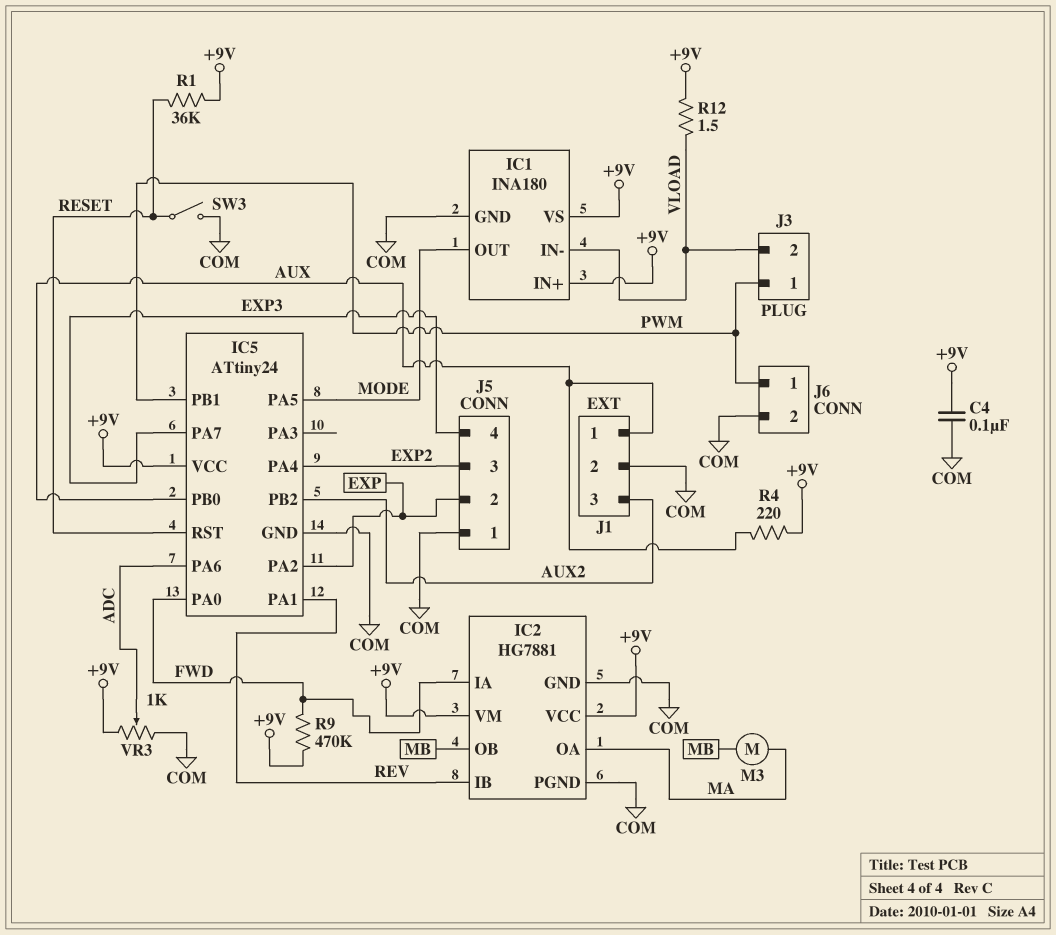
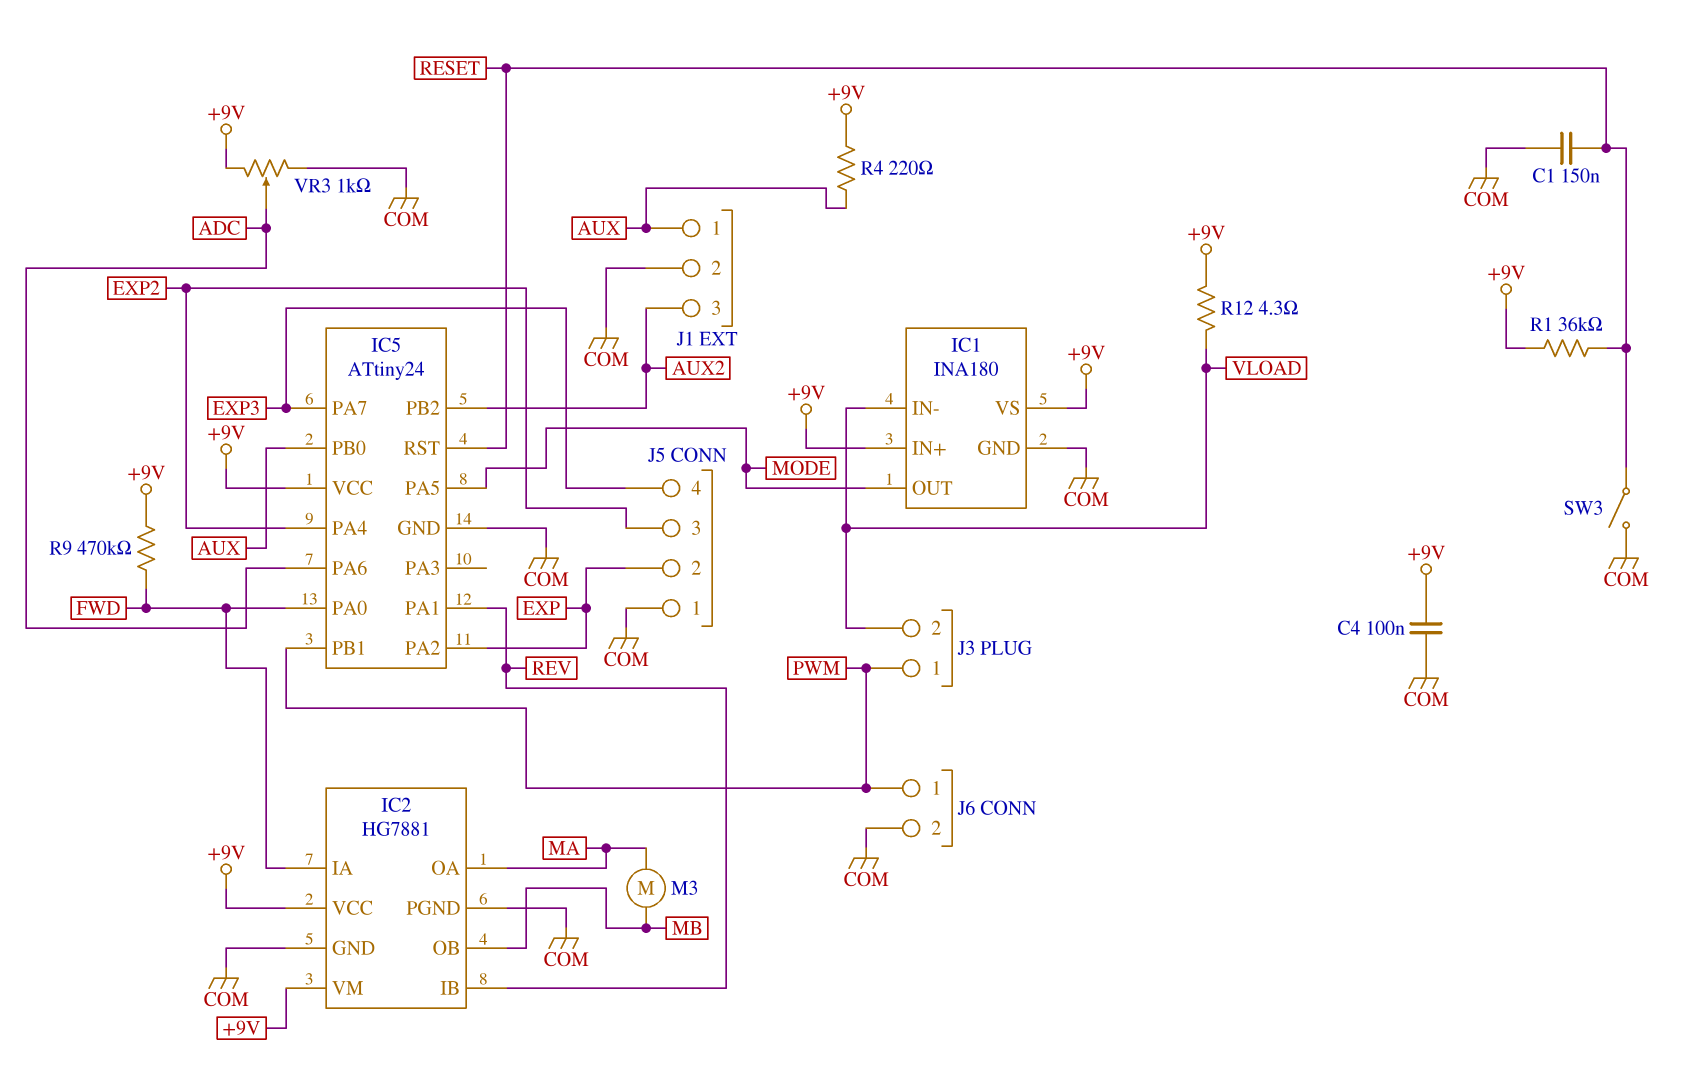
C1: none -> 150nF (COM, RESET)
R12: 1.5 (+9V, VLOAD) -> 4.3 (+9V, VLOAD)

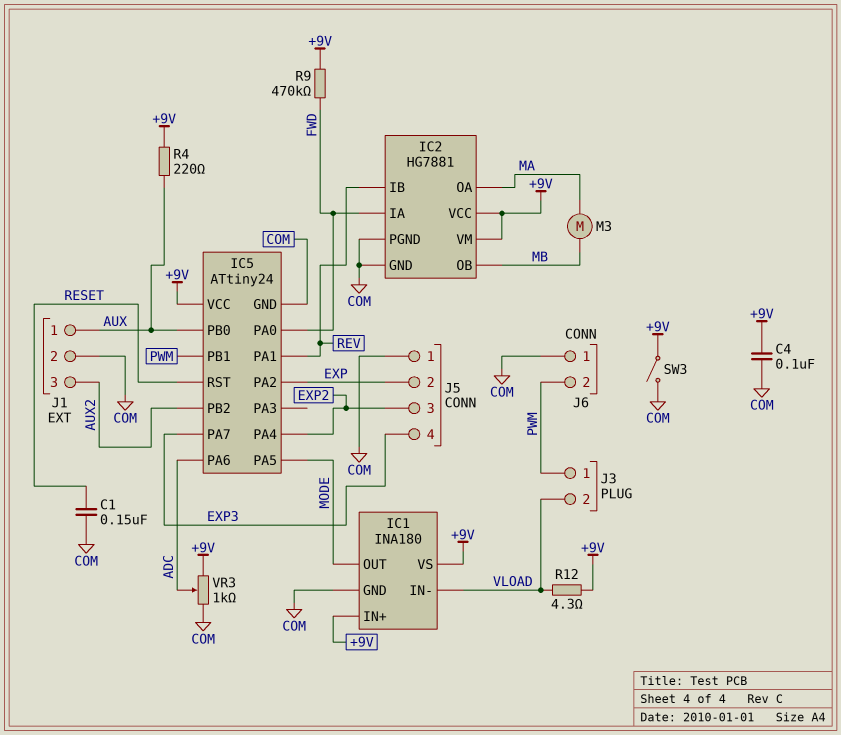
J6 pin 1: PWM -> COM
J6 pin 2: COM -> PWM
R1: 36k (+9V, RESET) -> none
SW3: switch (COM, RESET) -> switch (+9V, COM)

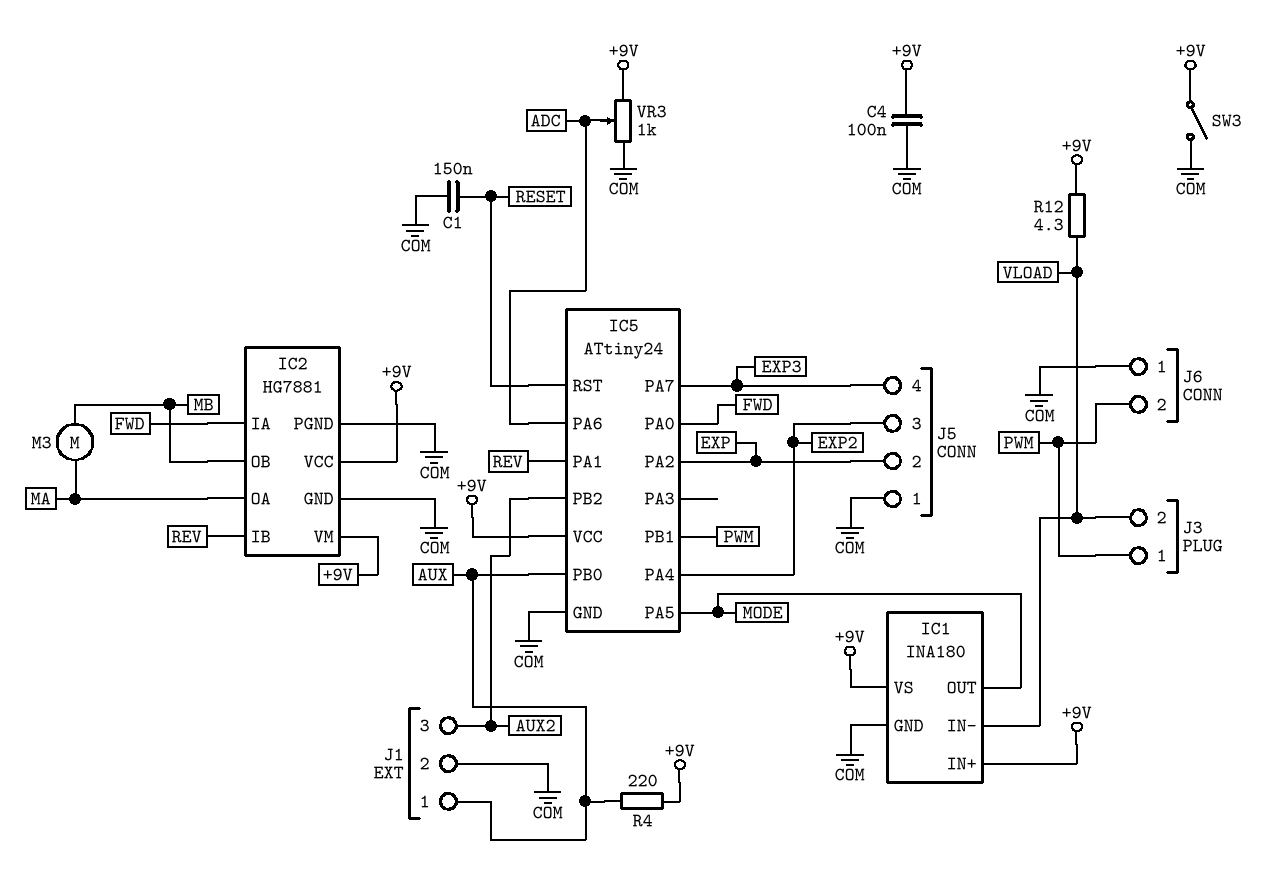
R9: 470k (+9V, FWD) -> none

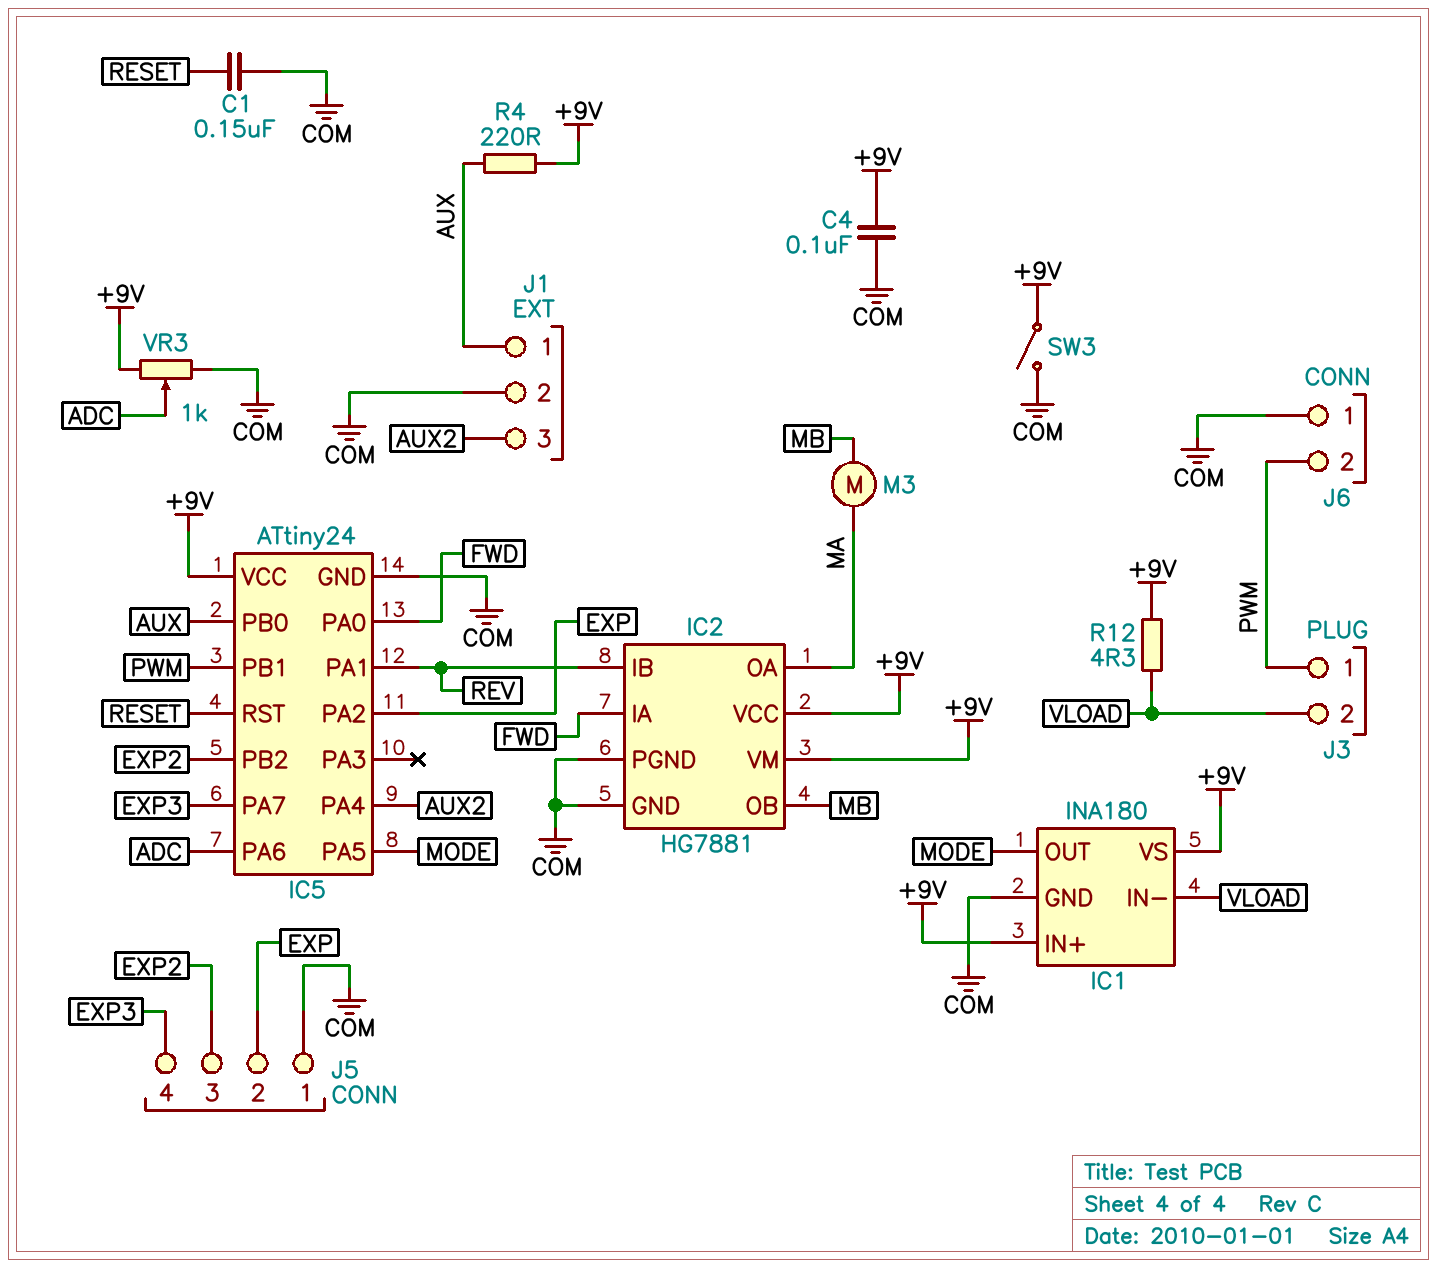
IC5 pin PA4: EXP2 -> AUX2
IC5 pin PB2: AUX2 -> EXP2

